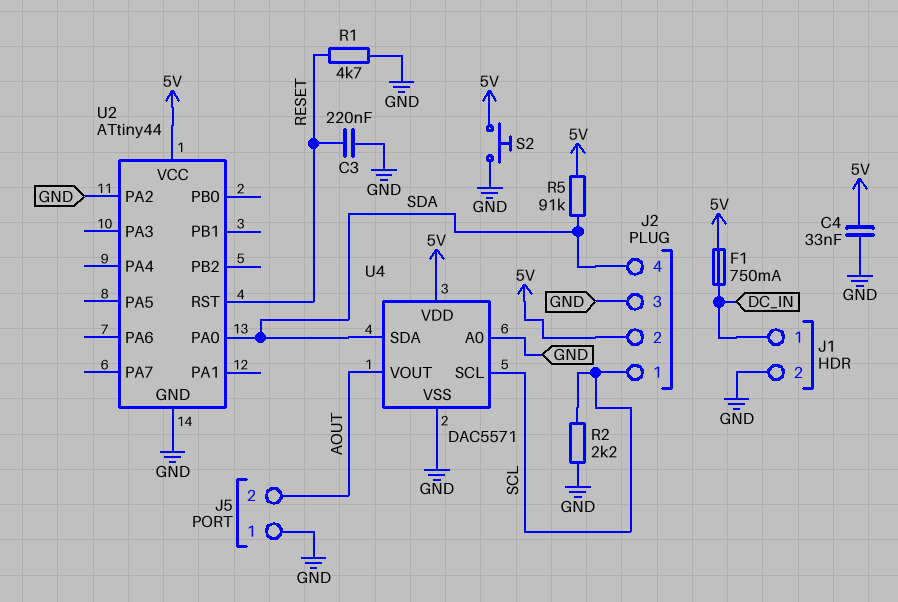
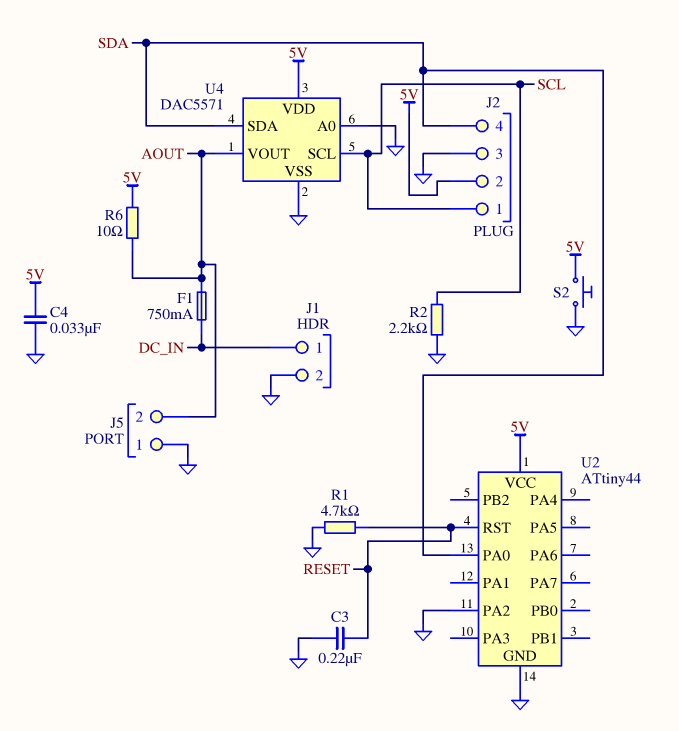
F1: 750mA (5V, DC_IN) -> 750mA (AOUT, DC_IN)
R5: 91k (5V, SDA) -> none
R6: none -> 10 (5V, AOUT)

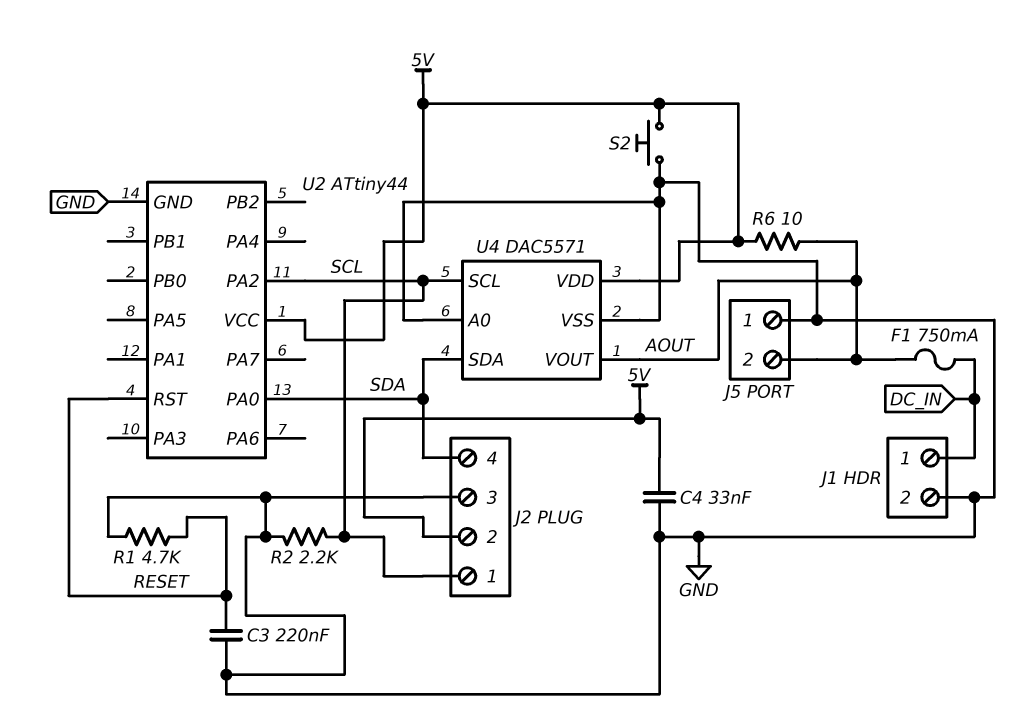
U2 pin PA2: GND -> SCL

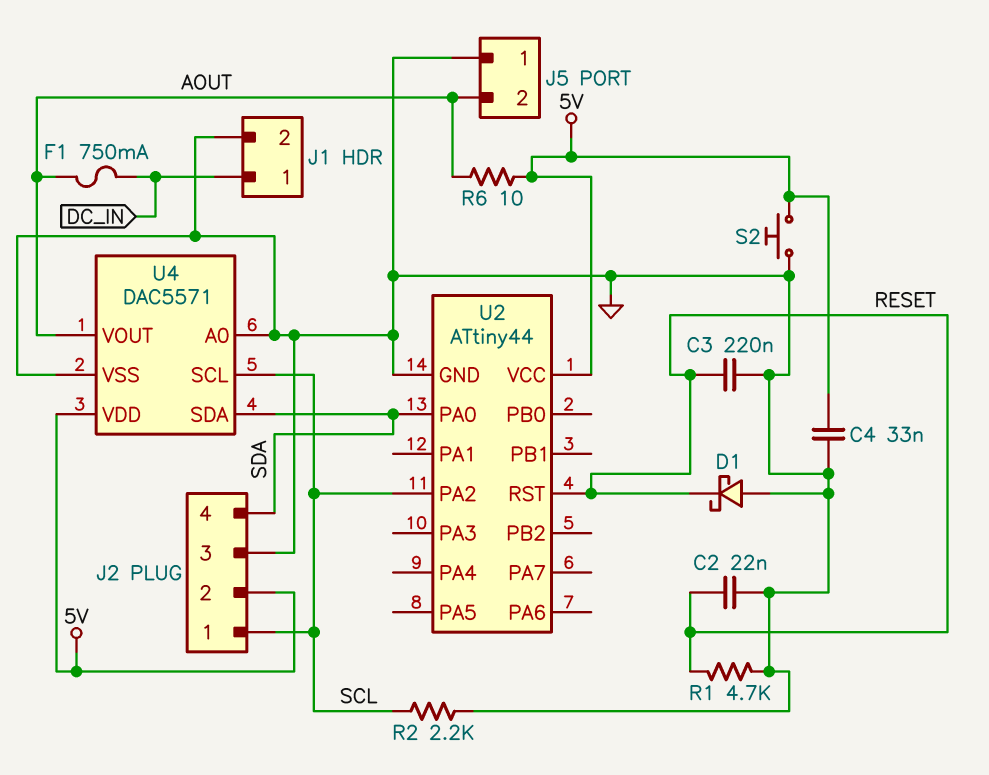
C2: none -> 22nF (GND, RESET)
D1: none -> schottky (A GND, K RESET)

